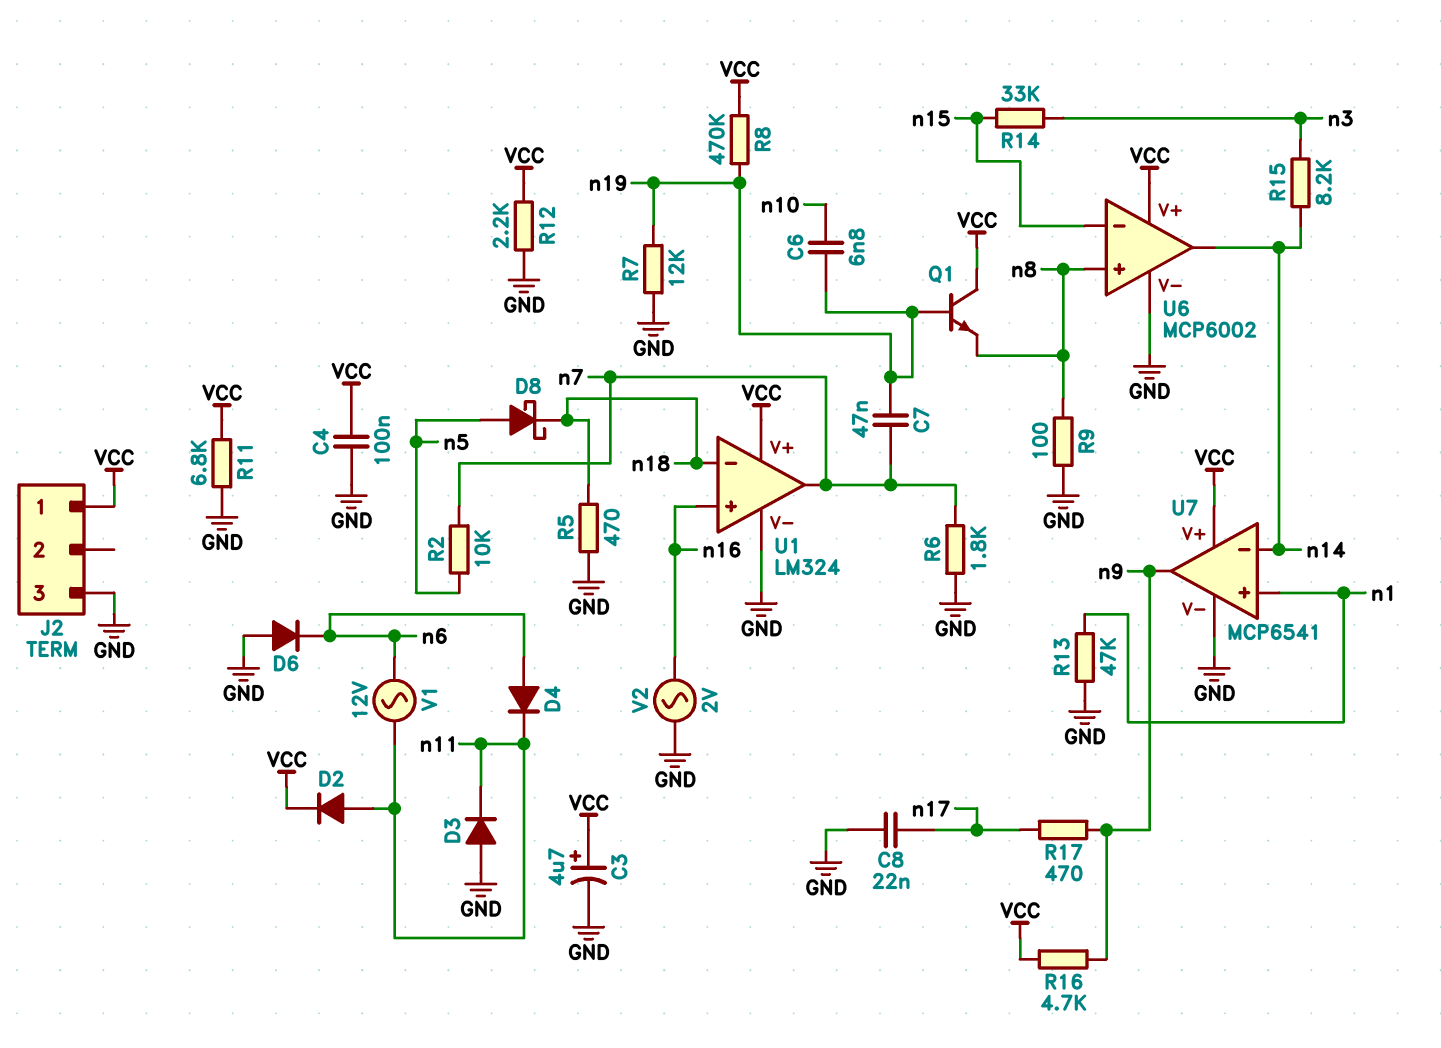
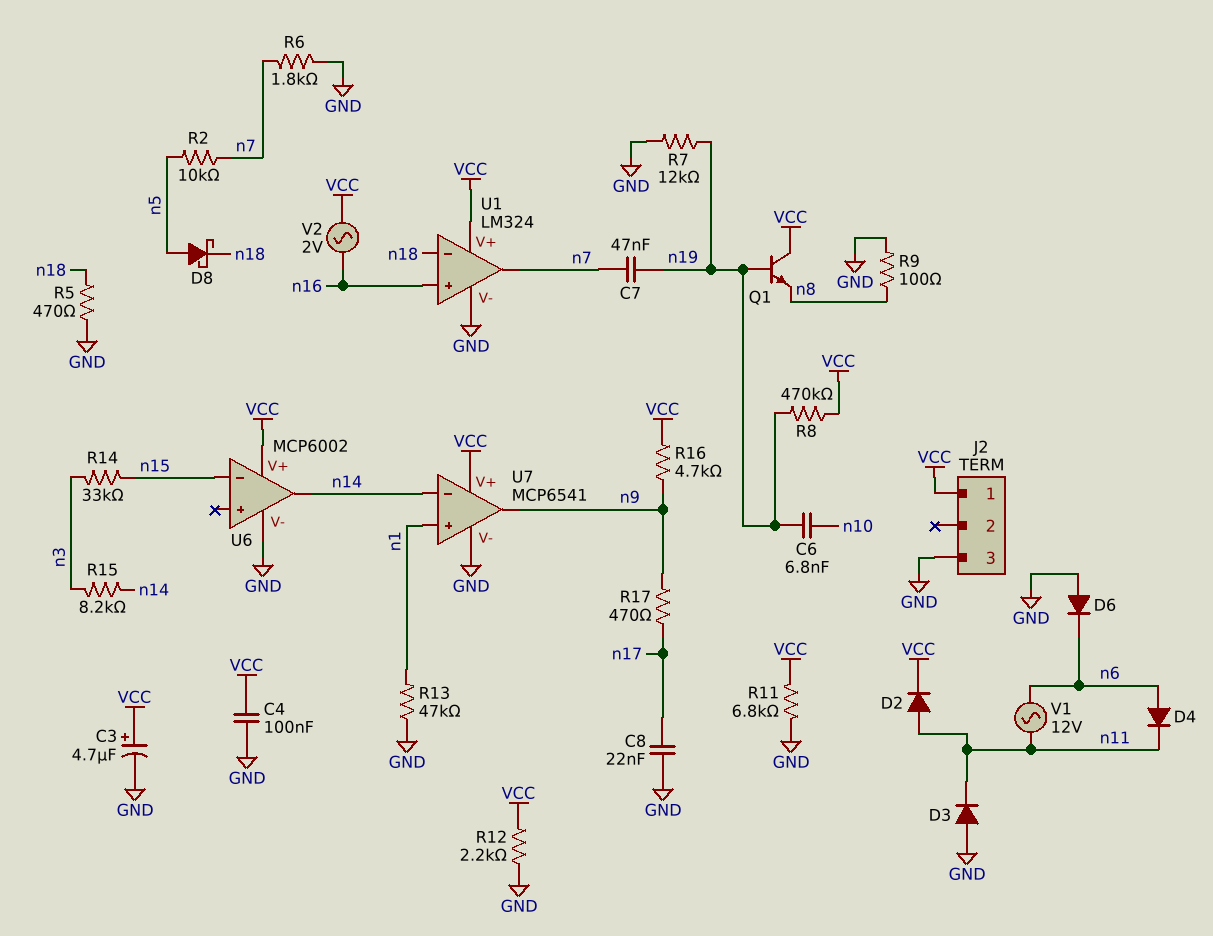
U6 pin in+: n8 -> none
V2: AC 2V (GND, n16) -> AC 2V (VCC, n16)

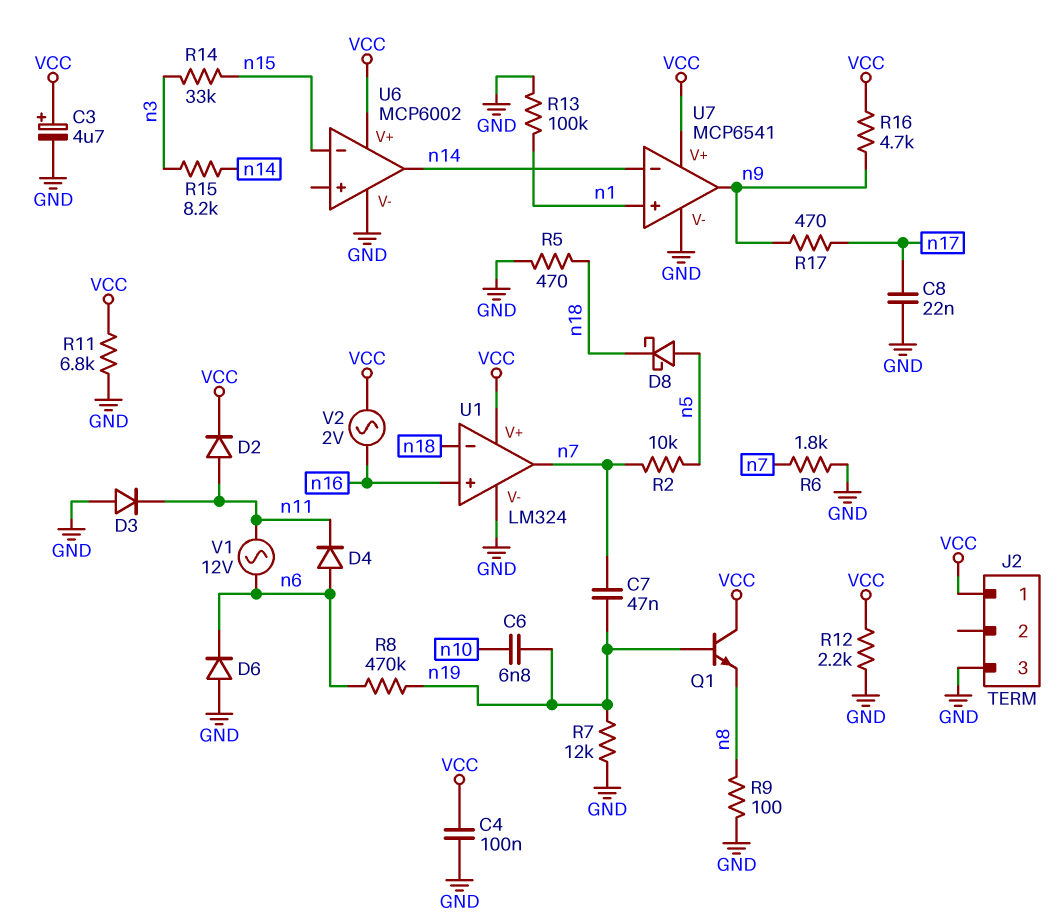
R8: 470k (VCC, n19) -> 470k (n6, n19)
R13: 47k (GND, n1) -> 100k (GND, n1)

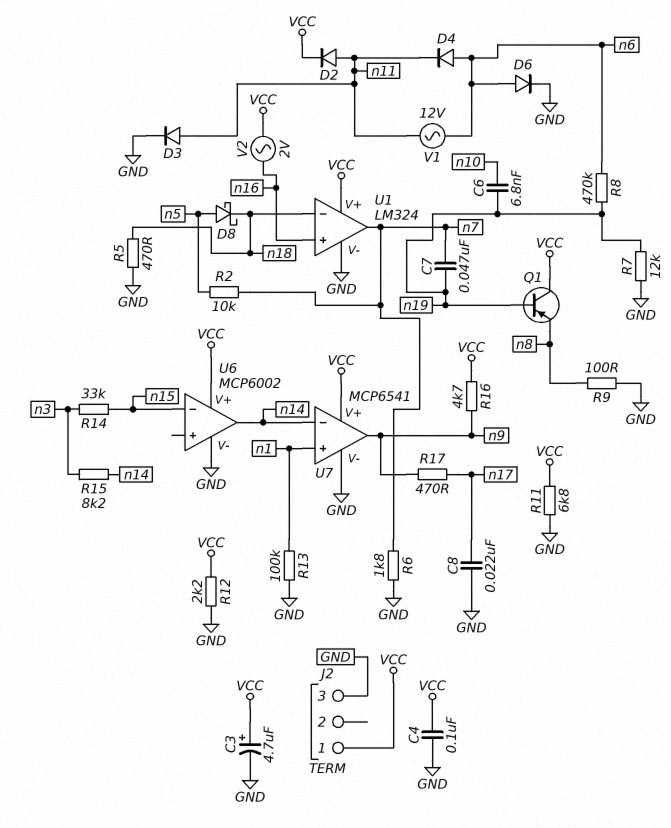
D3: diode (A GND, K n11) -> diode (A n11, K GND)
D6: diode (A GND, K n6) -> diode (A n6, K GND)
Q1: NPN (B n19, C VCC, E n8) -> PNP (B n19, C VCC, E n8)

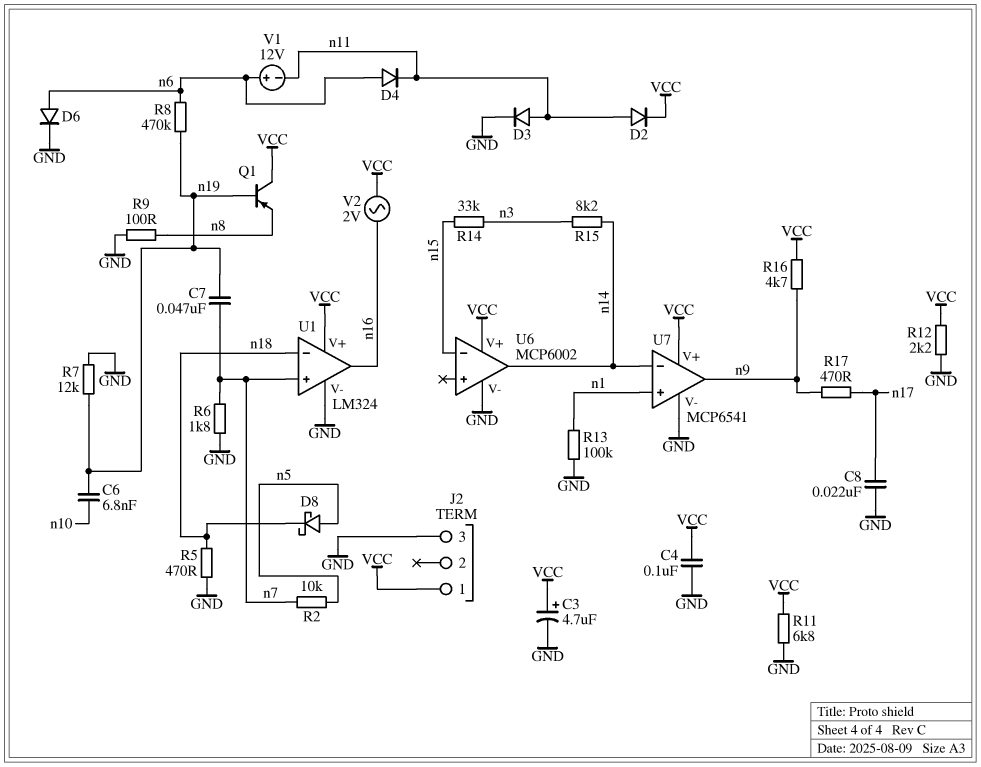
U1 pin in+: n16 -> n7
U1 pin out: n7 -> n16
V1: AC 12V (n6, n11) -> 12V (plus n6, minus n11)

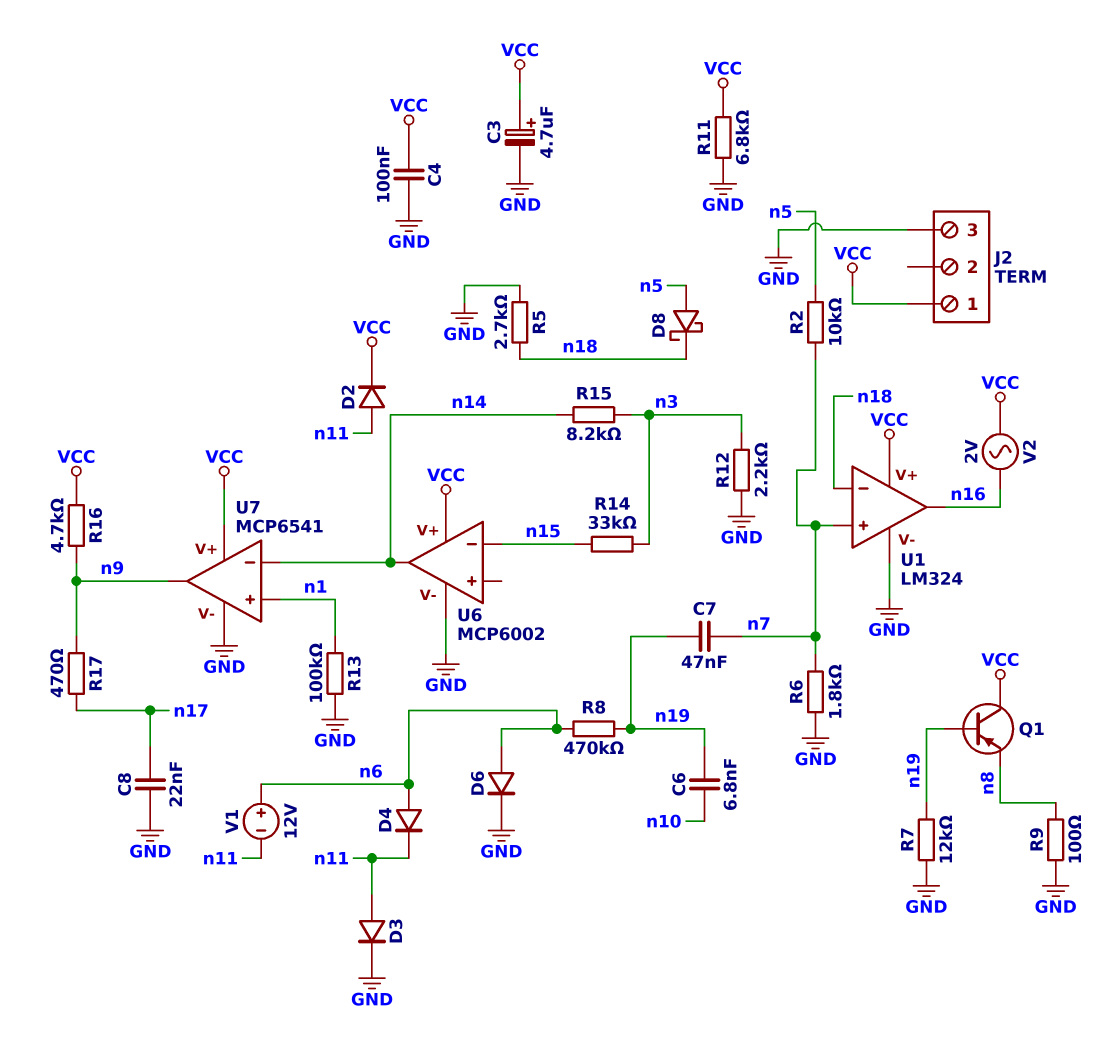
R5: 470 (GND, n18) -> 2.7k (GND, n18)
R12: 2.2k (GND, VCC) -> 2.2k (GND, n3)

